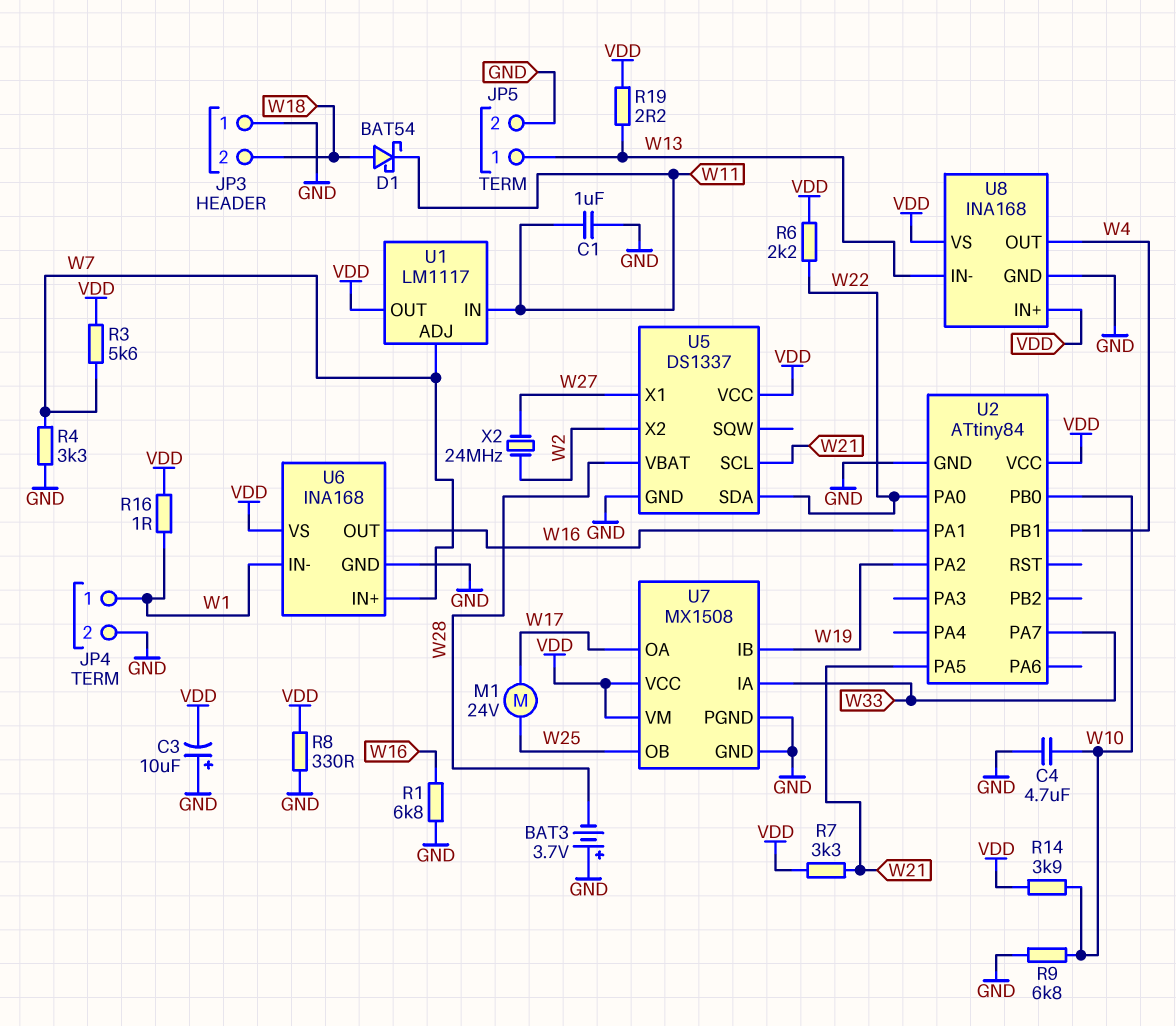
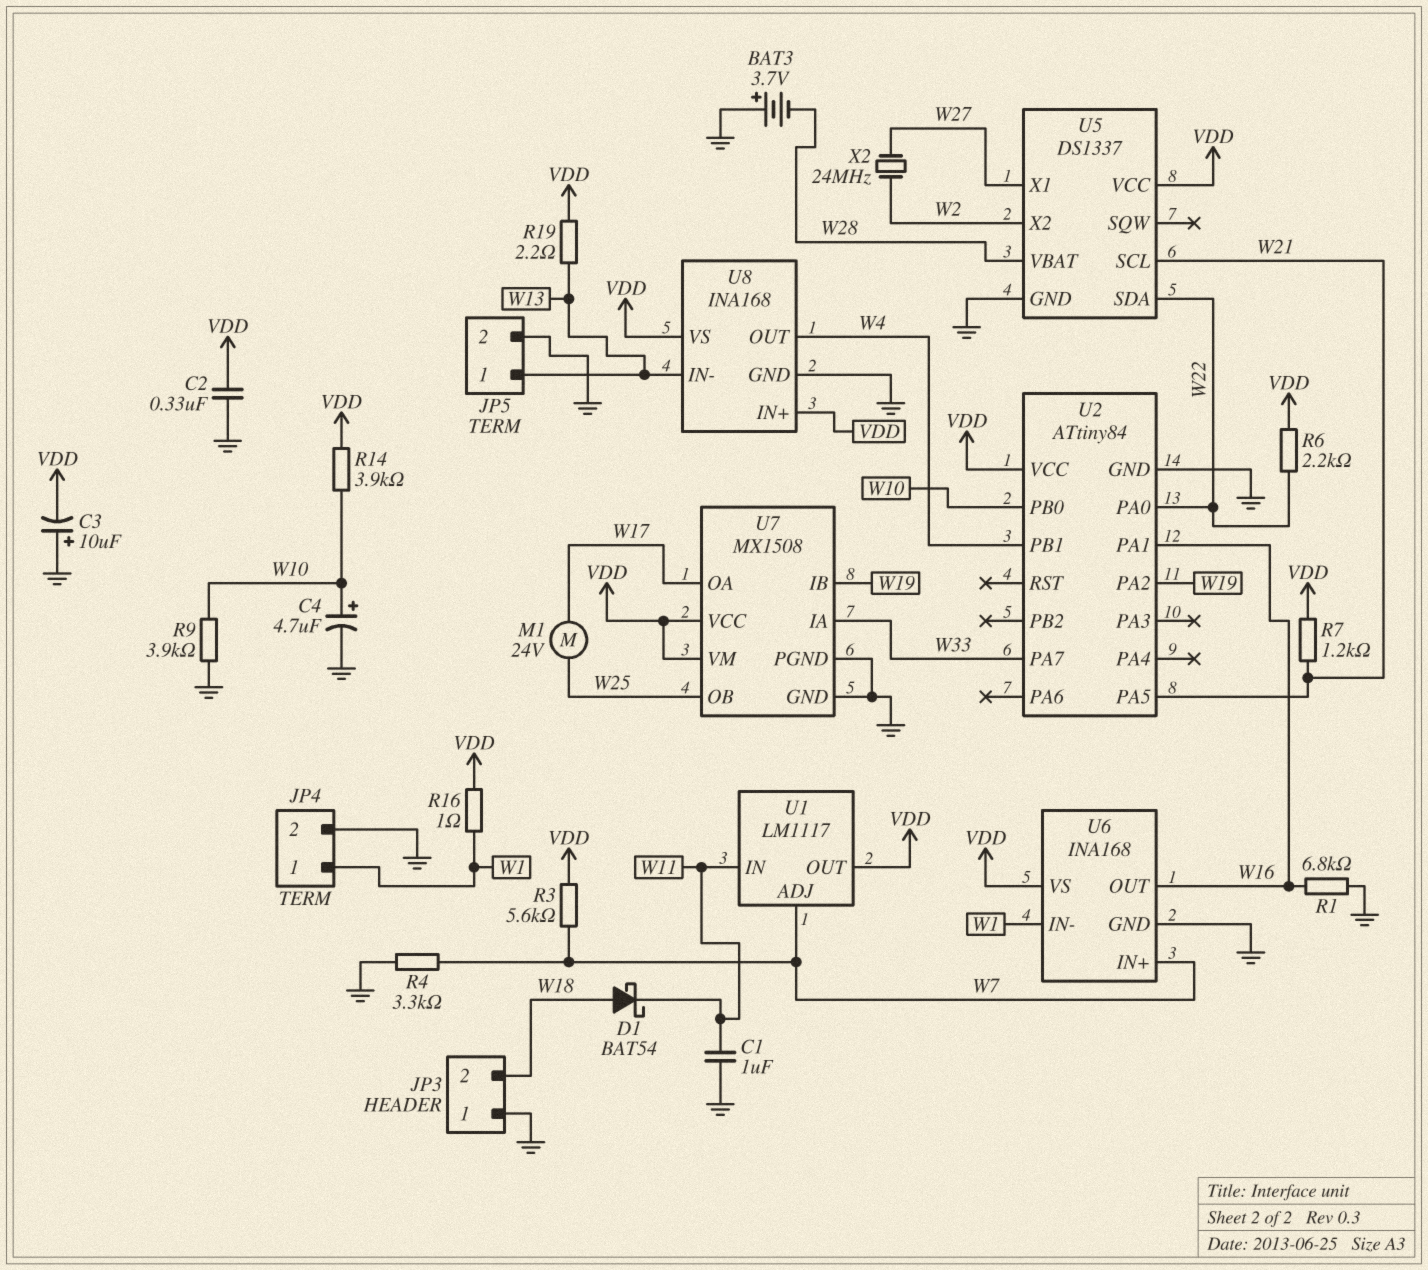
C2: none -> 330nF (GND, VDD)
C4: 4.7uF (GND, W10) -> 4.7uF (plus W10, minus GND)
R7: 3.3k (VDD, W21) -> 1.2k (VDD, W21)
R8: 330 (GND, VDD) -> none
R9: 6.8k (GND, W10) -> 3.9k (GND, W10)

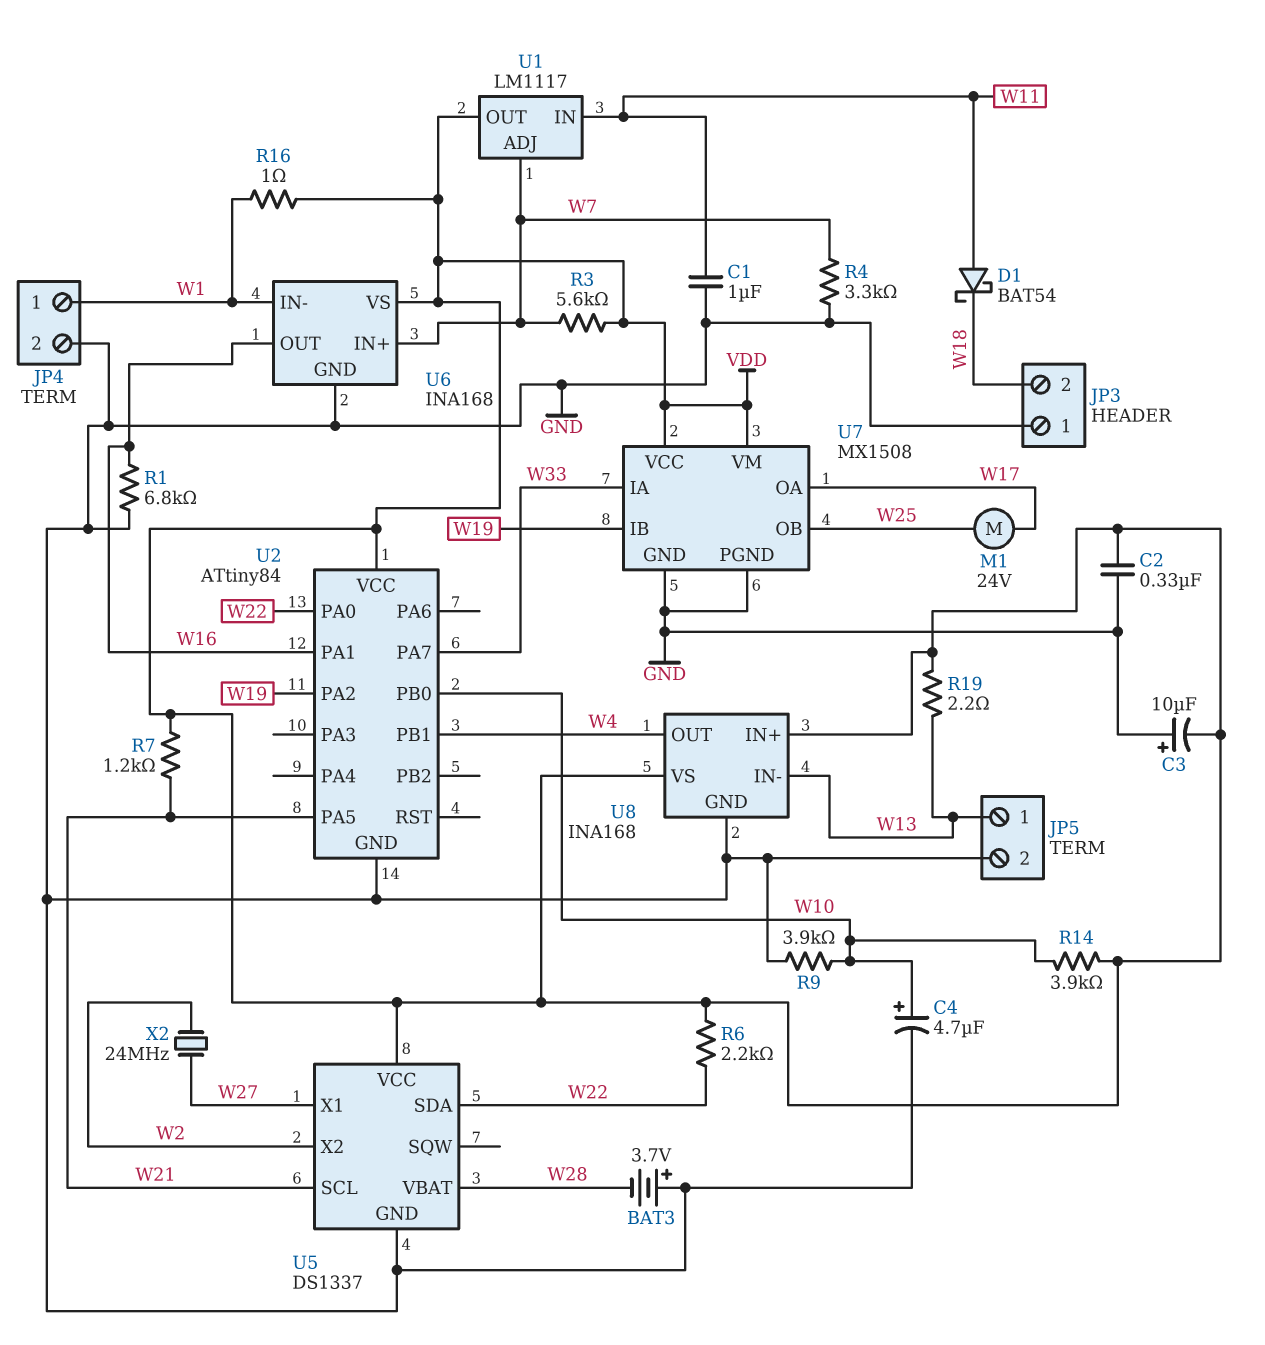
D1: schottky BAT54 (A W18, K W11) -> schottky BAT54 (A W11, K W18)

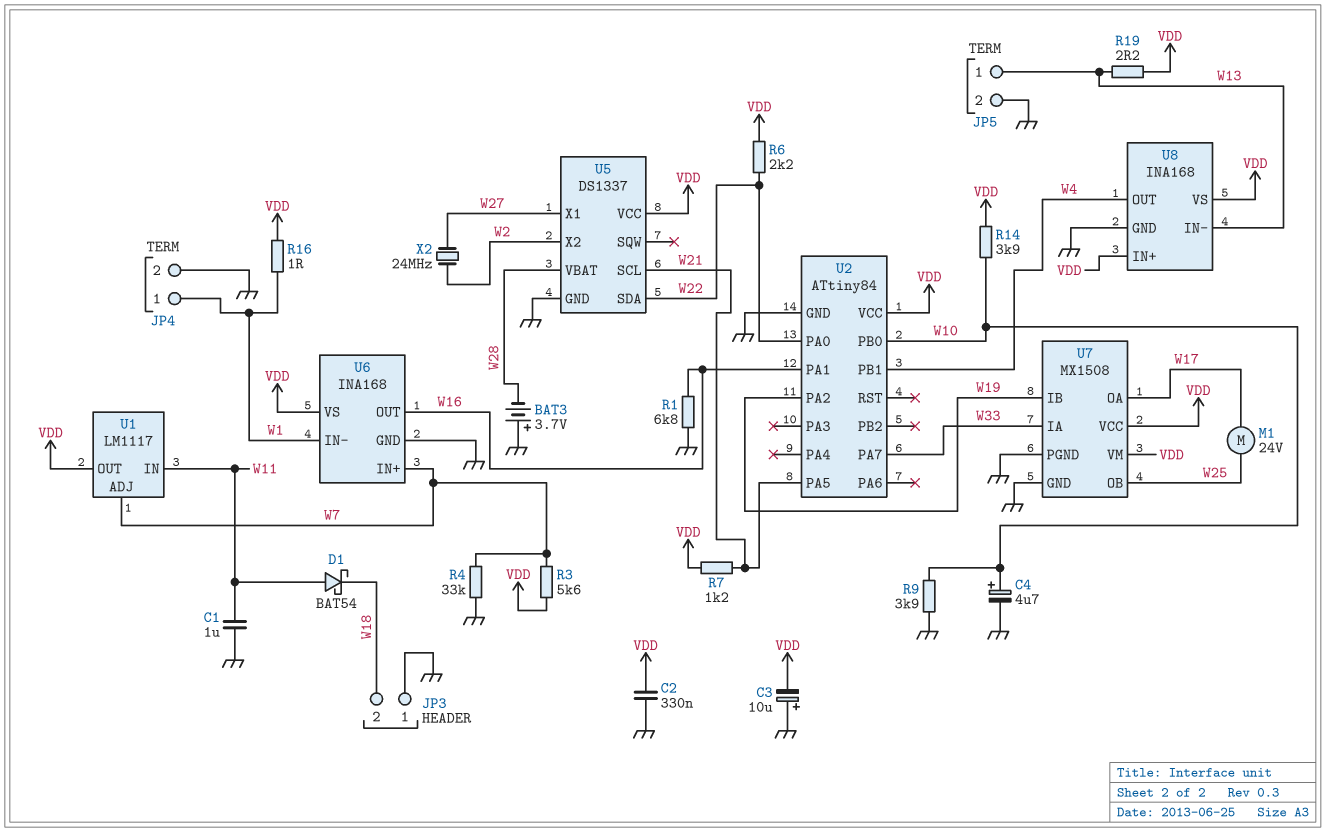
R4: 3.3k (GND, W7) -> 33k (GND, W7)

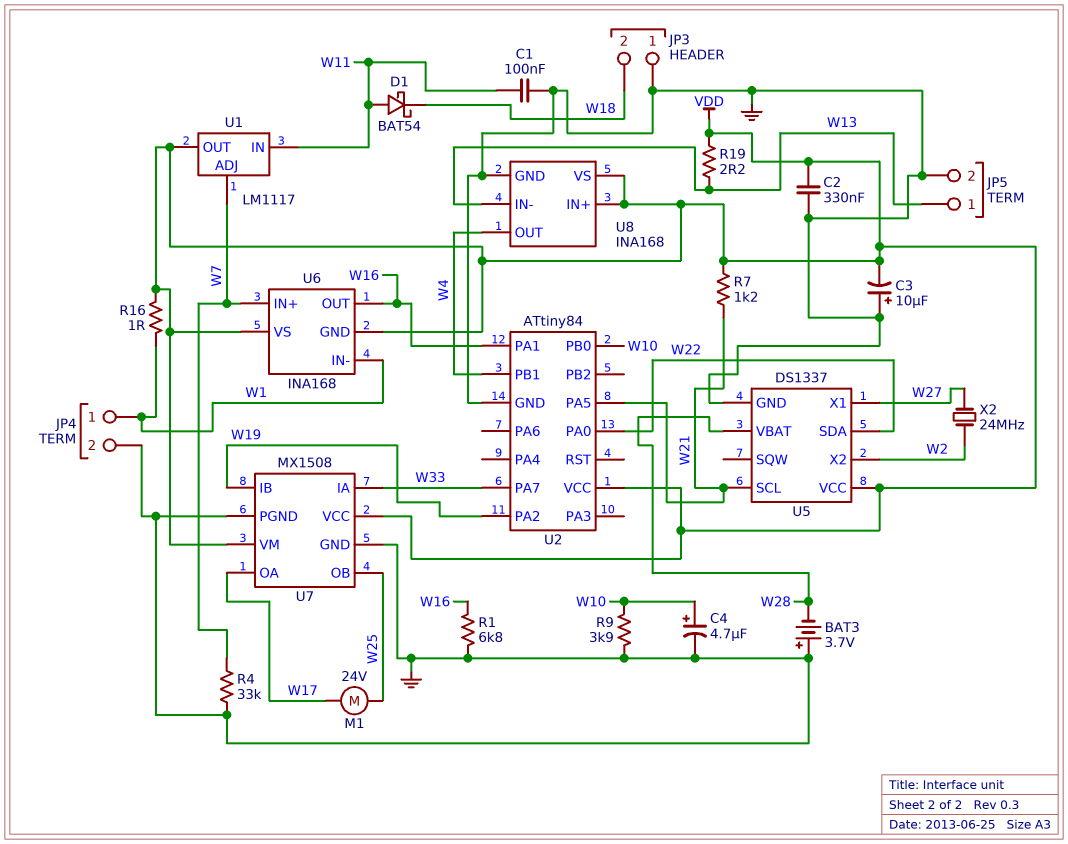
C1: 1uF (GND, W11) -> 100nF (GND, W11)
R3: 5.6k (VDD, W7) -> none
R6: 2.2k (VDD, W22) -> none
R14: 3.9k (VDD, W10) -> none
U6 pin GND: GND -> VDD

